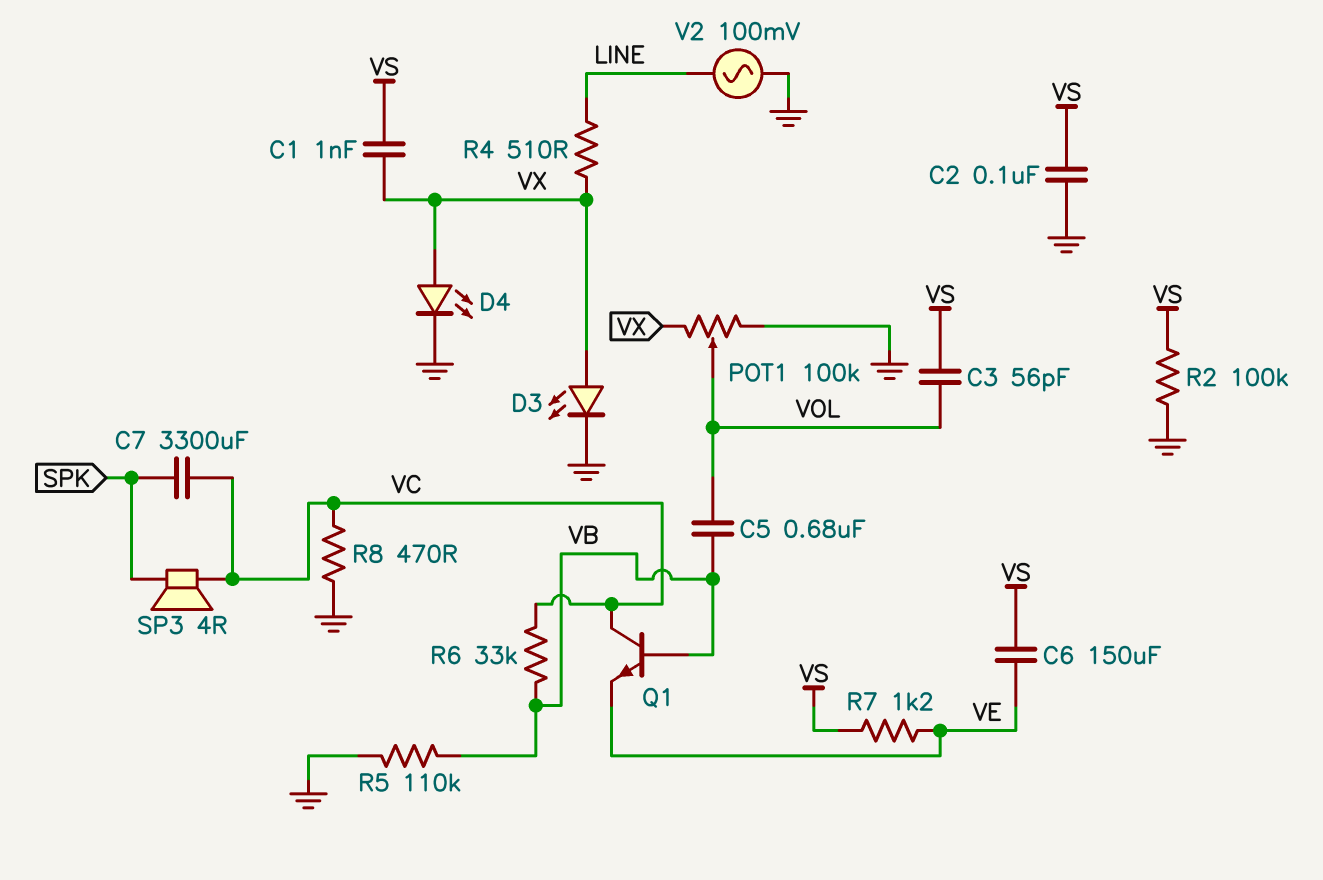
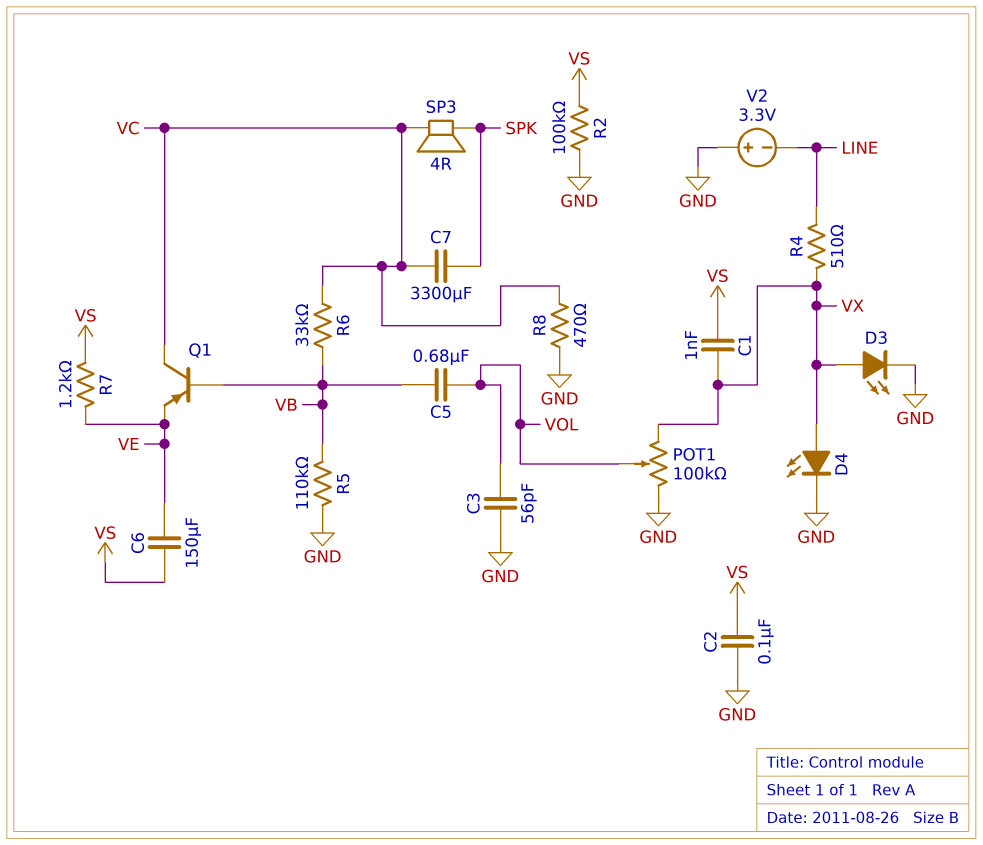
C3: 56pF (VOL, VS) -> 56pF (GND, VOL)
Q1: NPN (B VB, C VC, E VE) -> PNP (B VB, C VC, E VE)
V2: AC 100mV (GND, LINE) -> 3.3V (plus GND, minus LINE)

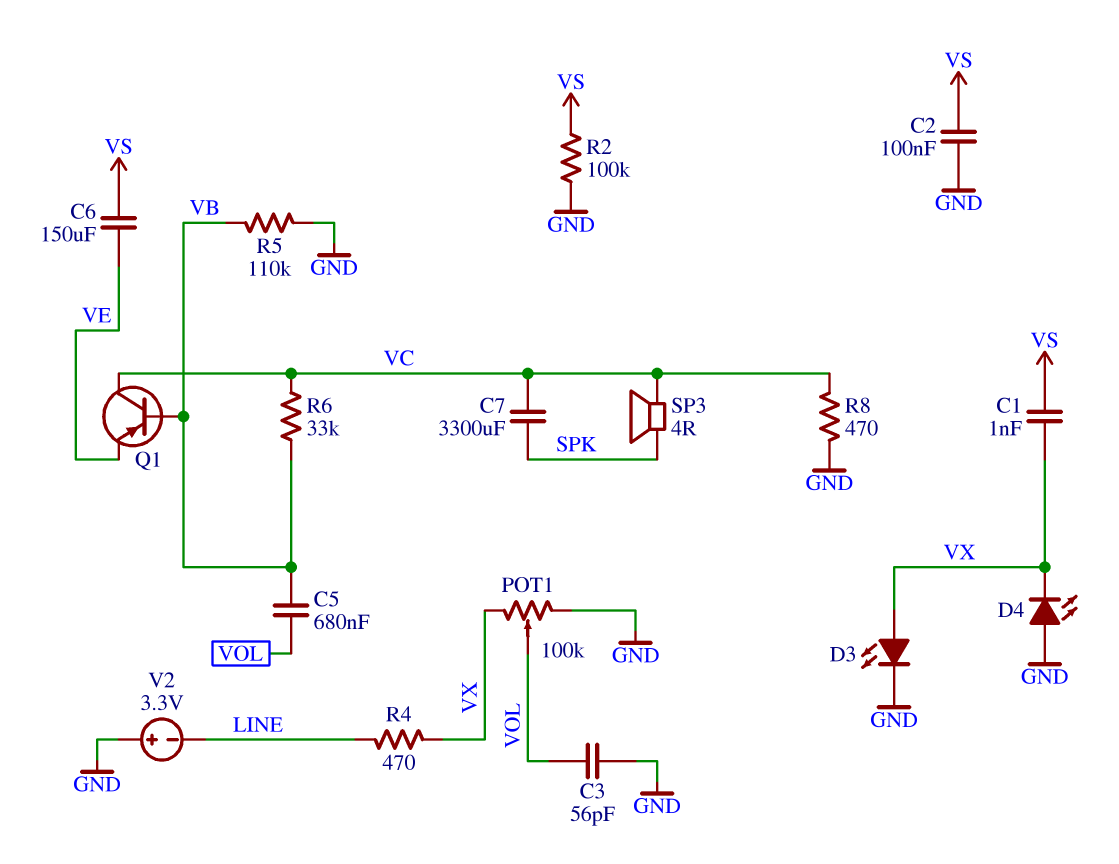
D4: LED (A VX, K GND) -> LED (A GND, K VX)
R4: 510 (LINE, VX) -> 470 (LINE, VX)
R7: 1.2k (VE, VS) -> none

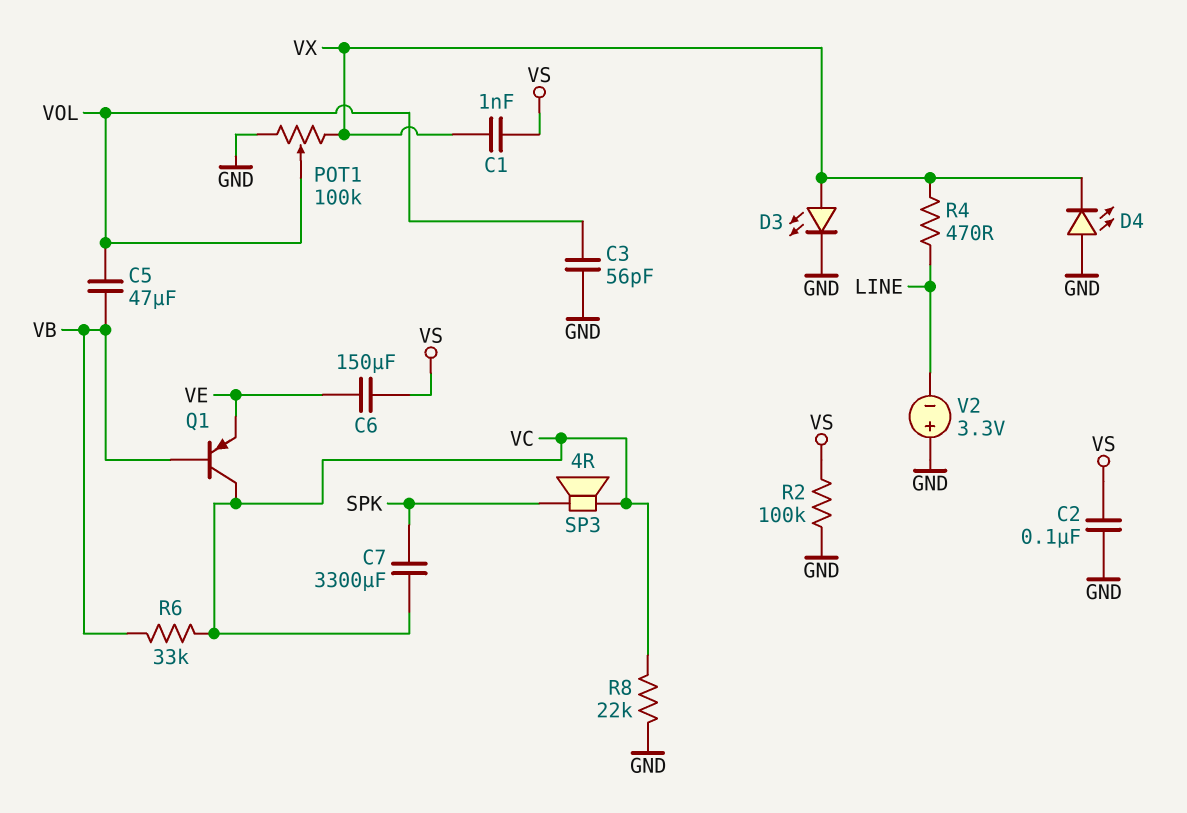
C5: 680nF (VB, VOL) -> 47uF (VB, VOL)
R5: 110k (GND, VB) -> none
R8: 470 (GND, VC) -> 22k (GND, VC)

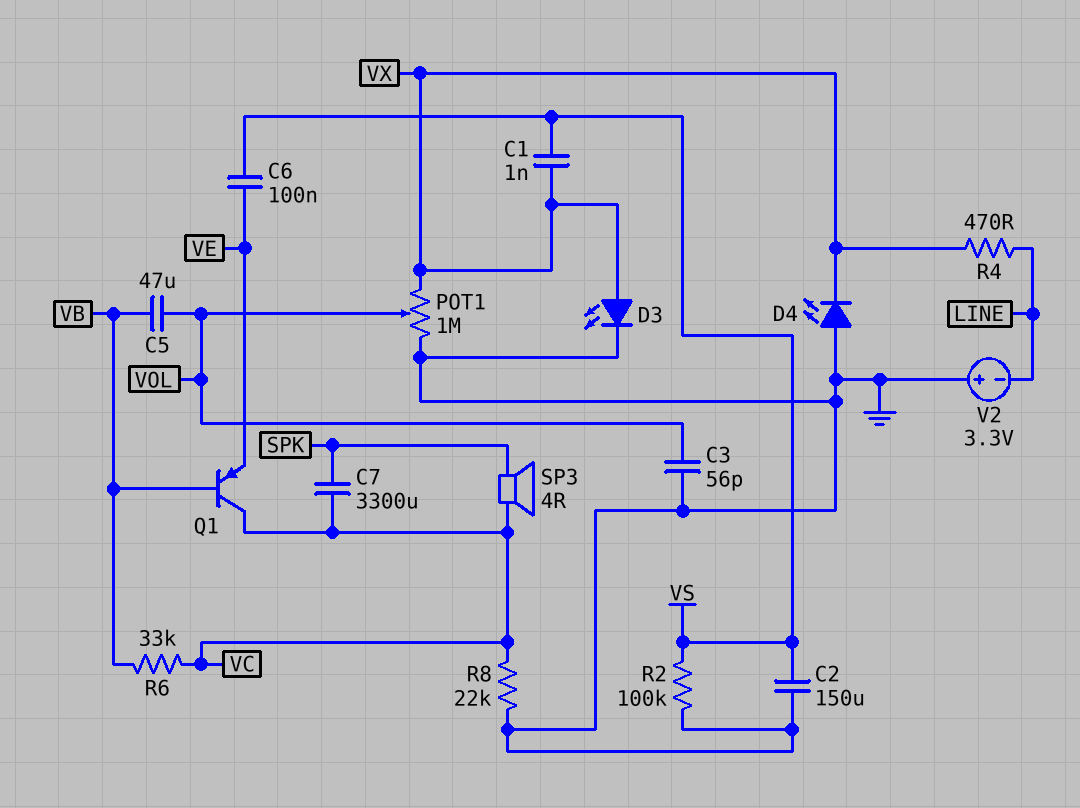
C2: 100nF (GND, VS) -> 150uF (GND, VS)
C6: 150uF (VE, VS) -> 100nF (VE, VS)
POT1: 100k (GND, VX, wiper VOL) -> 1M (GND, VX, wiper VOL)

